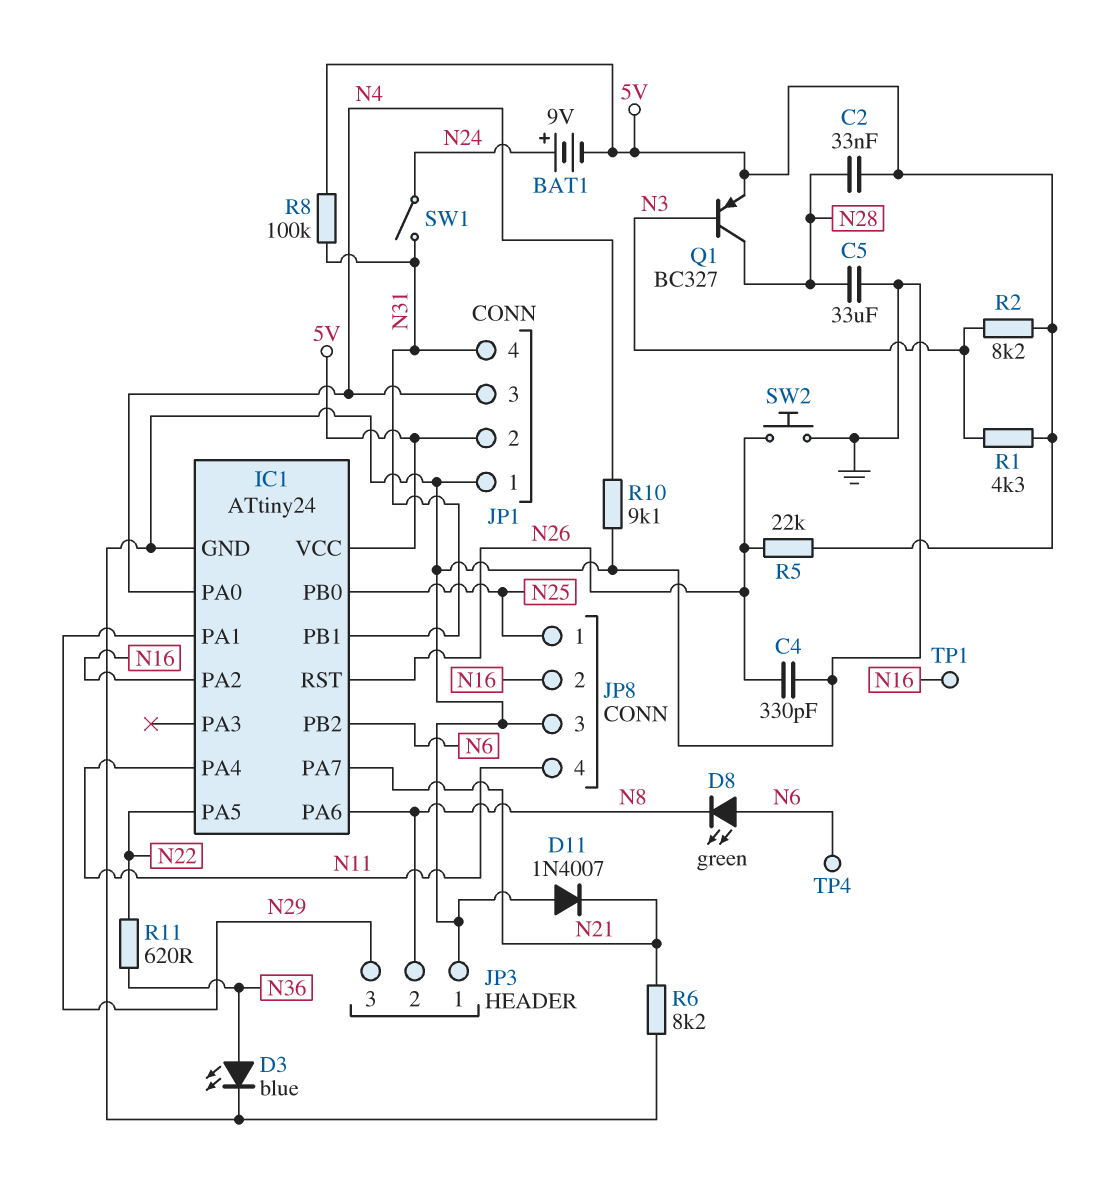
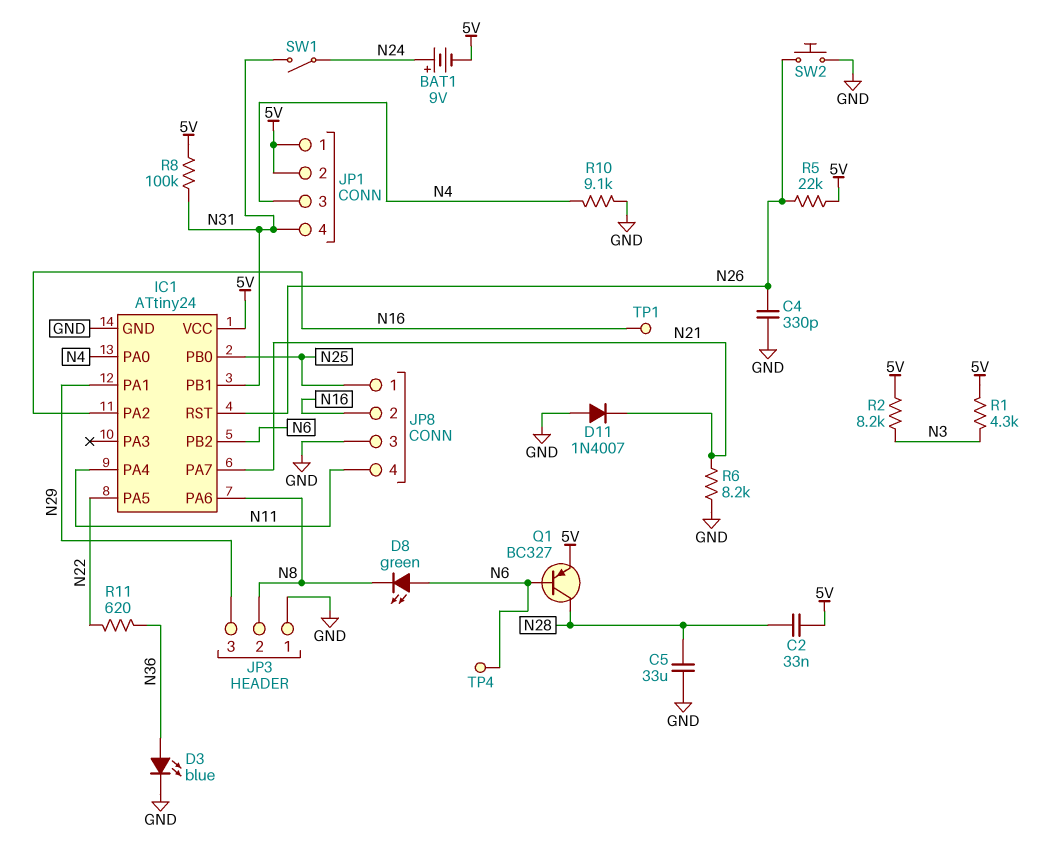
JP1 pin 1: GND -> 5V
Q1: PNP BC327 (B N3, C N28, E 5V) -> PNP BC327 (B N6, C N28, E 5V)

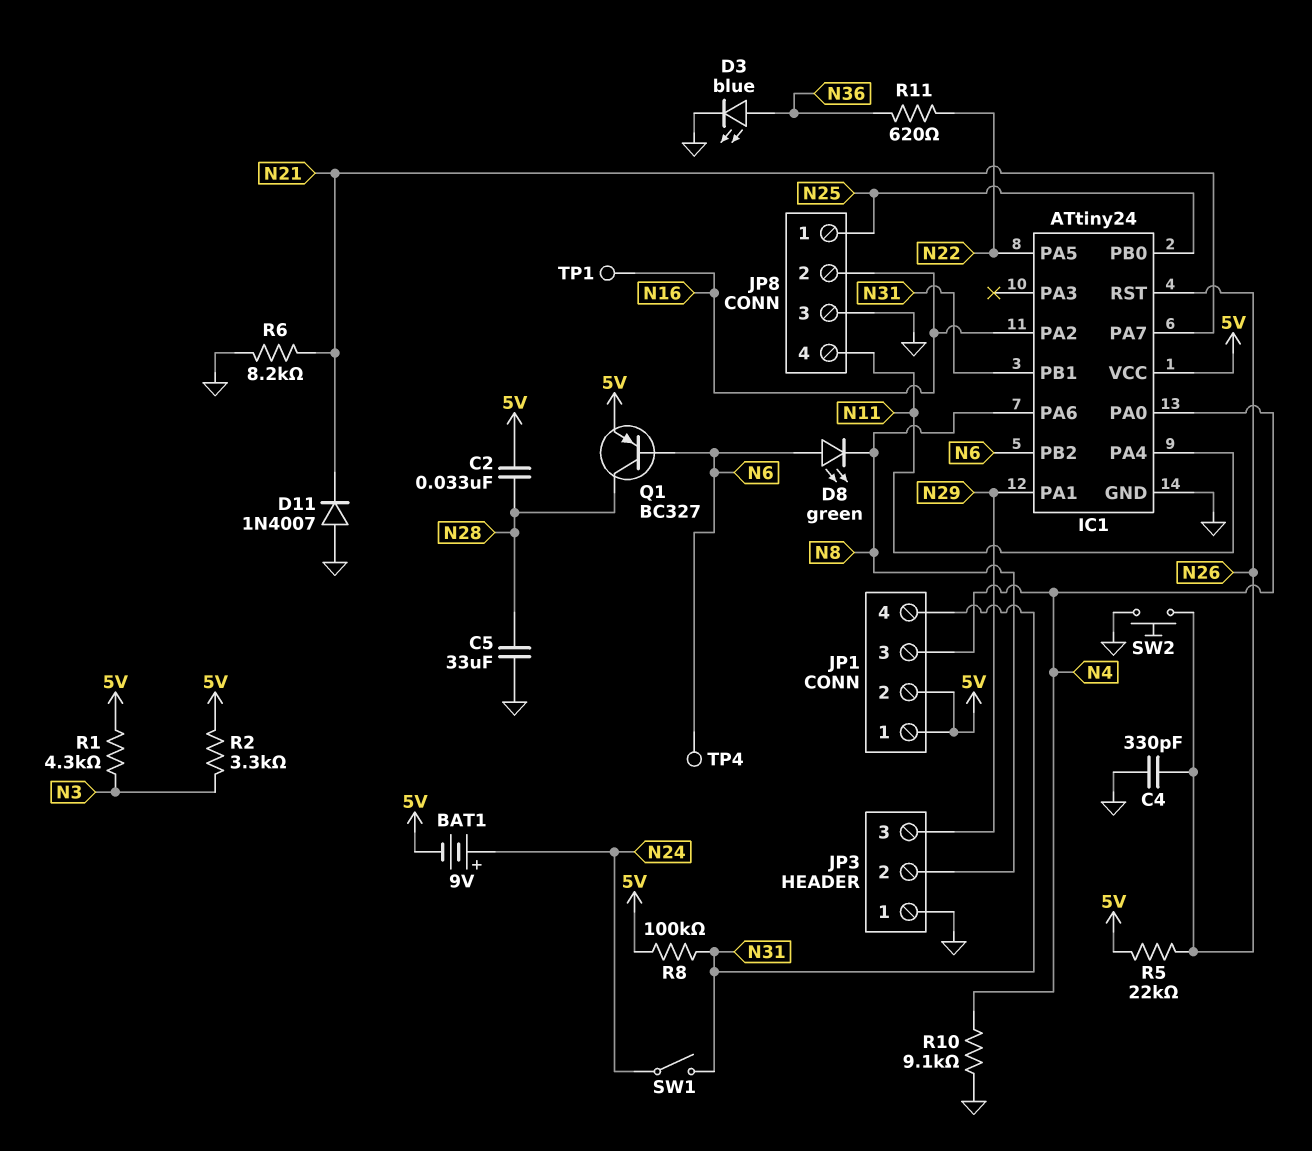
R2: 8.2k (5V, N3) -> 3.3k (5V, N3)

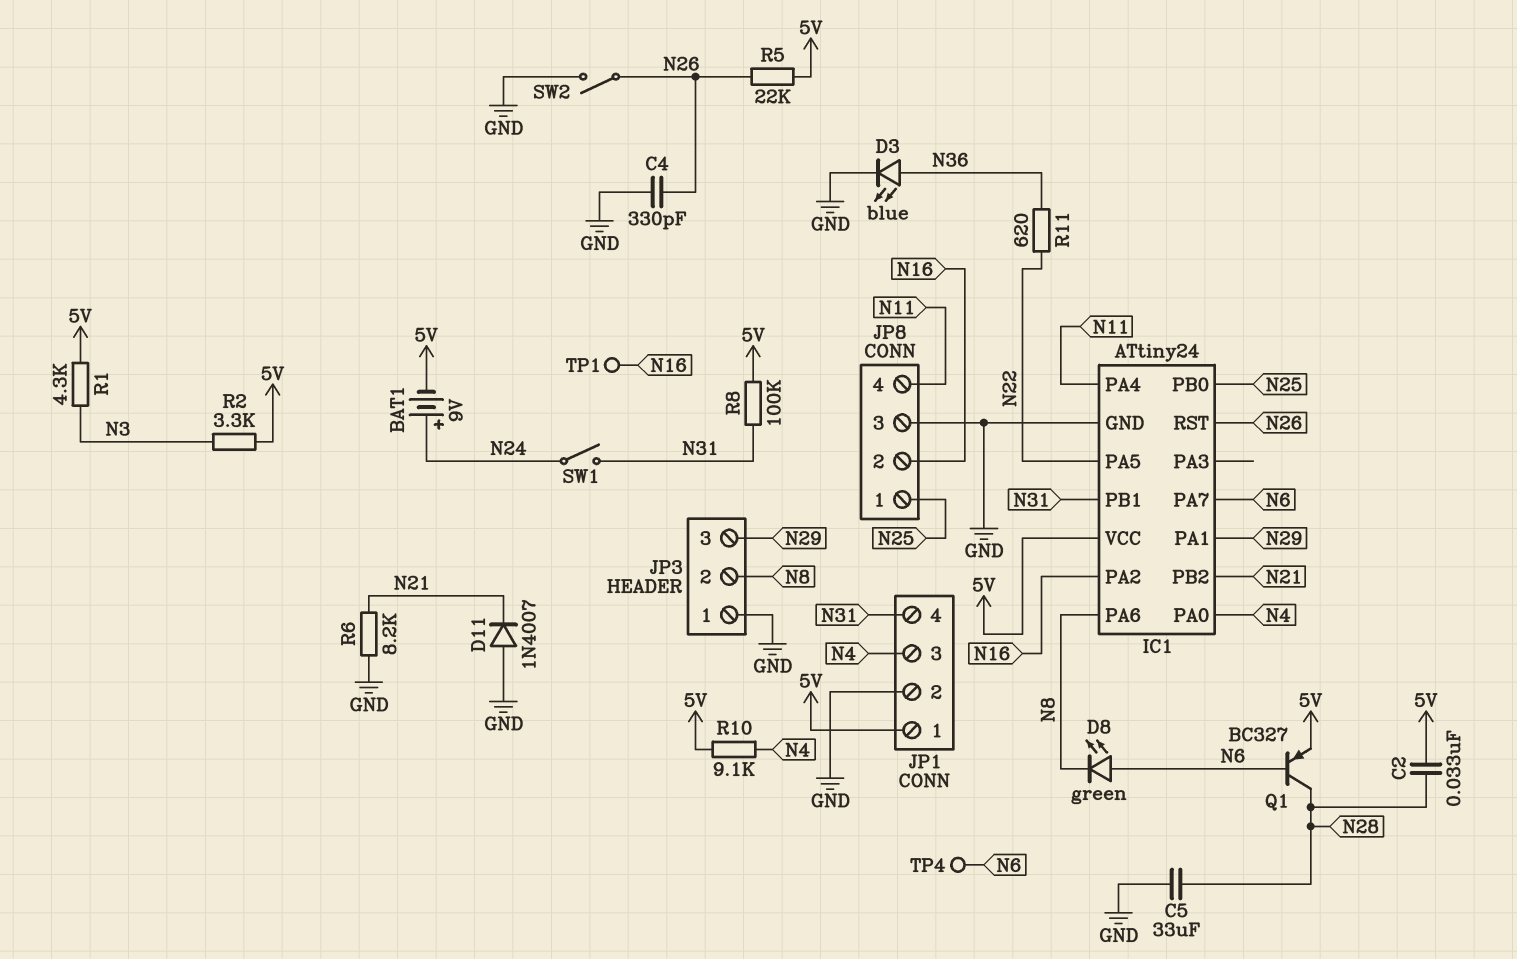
IC1 pin PA7: N21 -> N6
IC1 pin PB2: N6 -> N21
JP1 pin 2: 5V -> GND
R10: 9.1k (GND, N4) -> 9.1k (5V, N4)
SW2: button (GND, N26) -> switch (GND, N26)

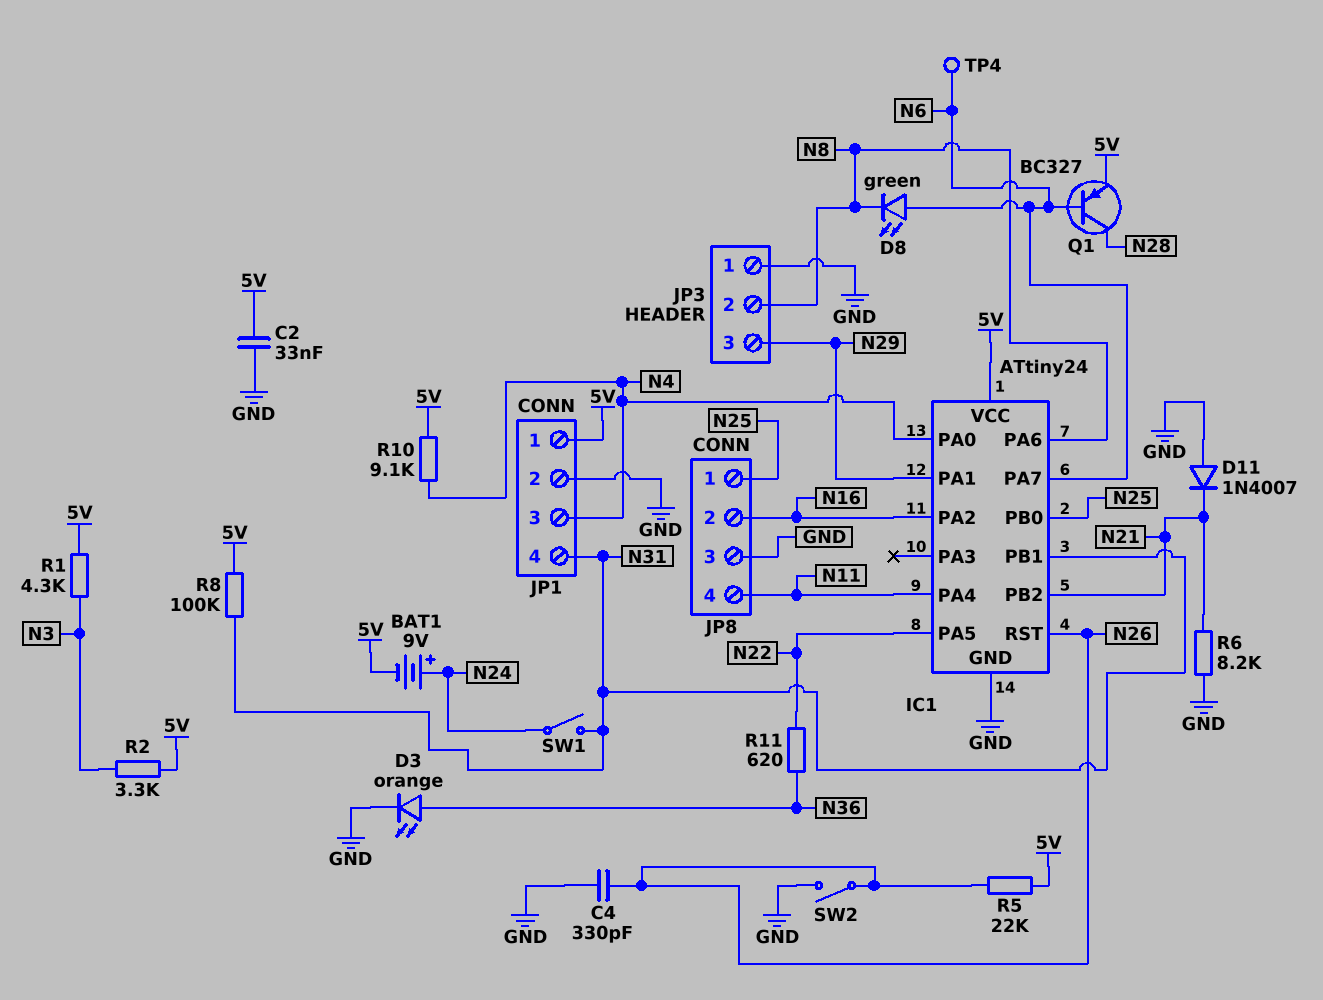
C2: 33nF (5V, N28) -> 33nF (5V, GND)
C5: 33uF (GND, N28) -> none
D3: LED blue (A N36, K GND) -> LED orange (A N36, K GND)
TP1: test point (N16) -> none

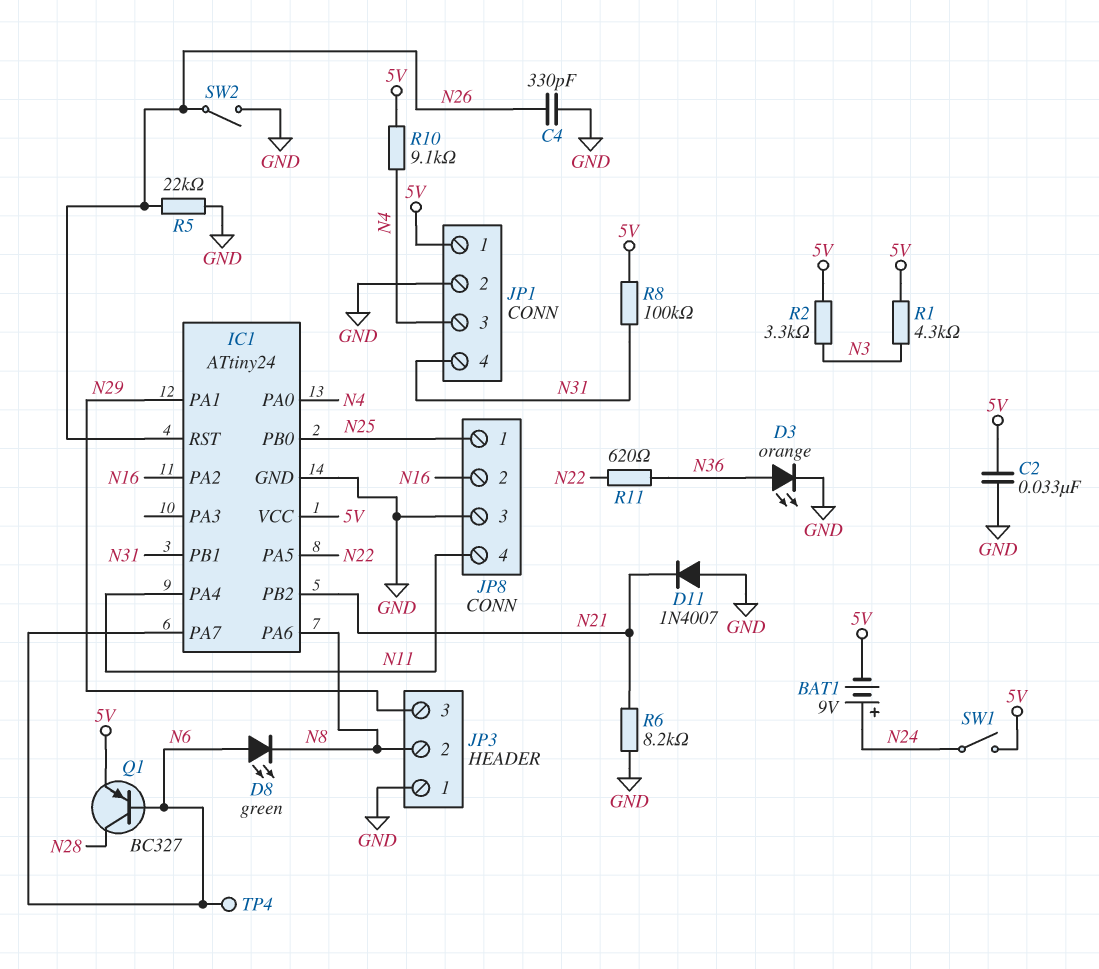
R5: 22k (5V, N26) -> 22k (GND, N26)
SW1: switch (N24, N31) -> switch (5V, N24)

